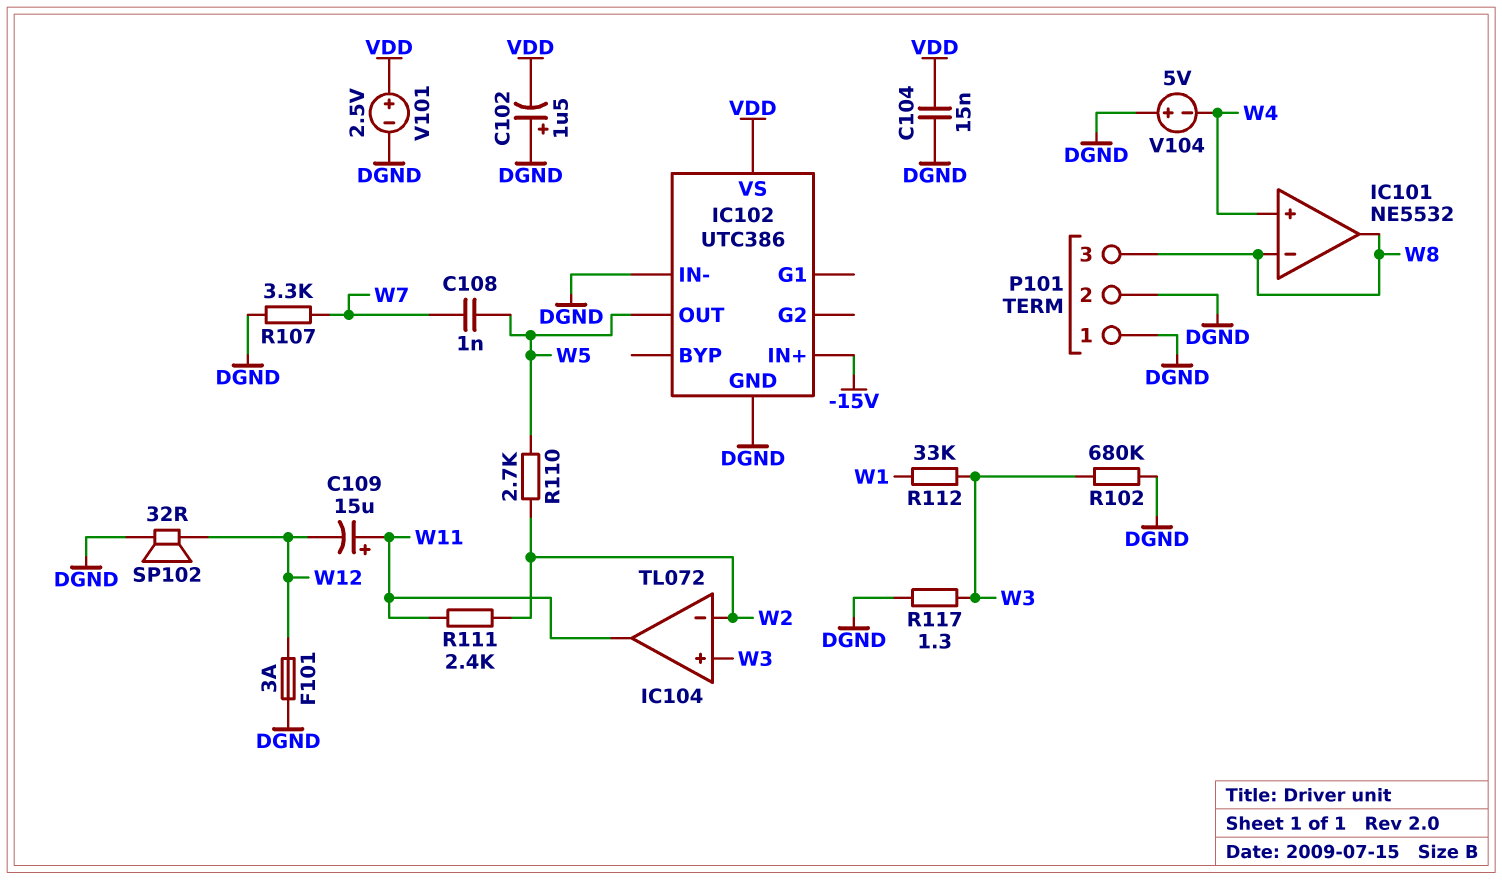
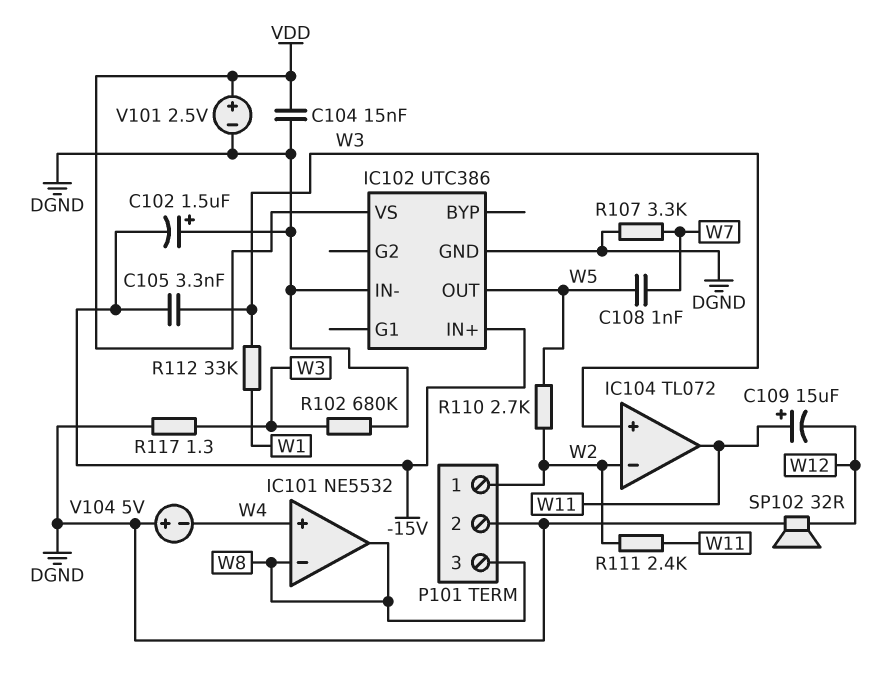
C102: 1.5uF (plus DGND, minus VDD) -> 1.5uF (plus DGND, minus -15V)
C105: none -> 3.3nF (-15V, W3)
F101: 3A (DGND, W12) -> none
P101 pin 1: DGND -> W2

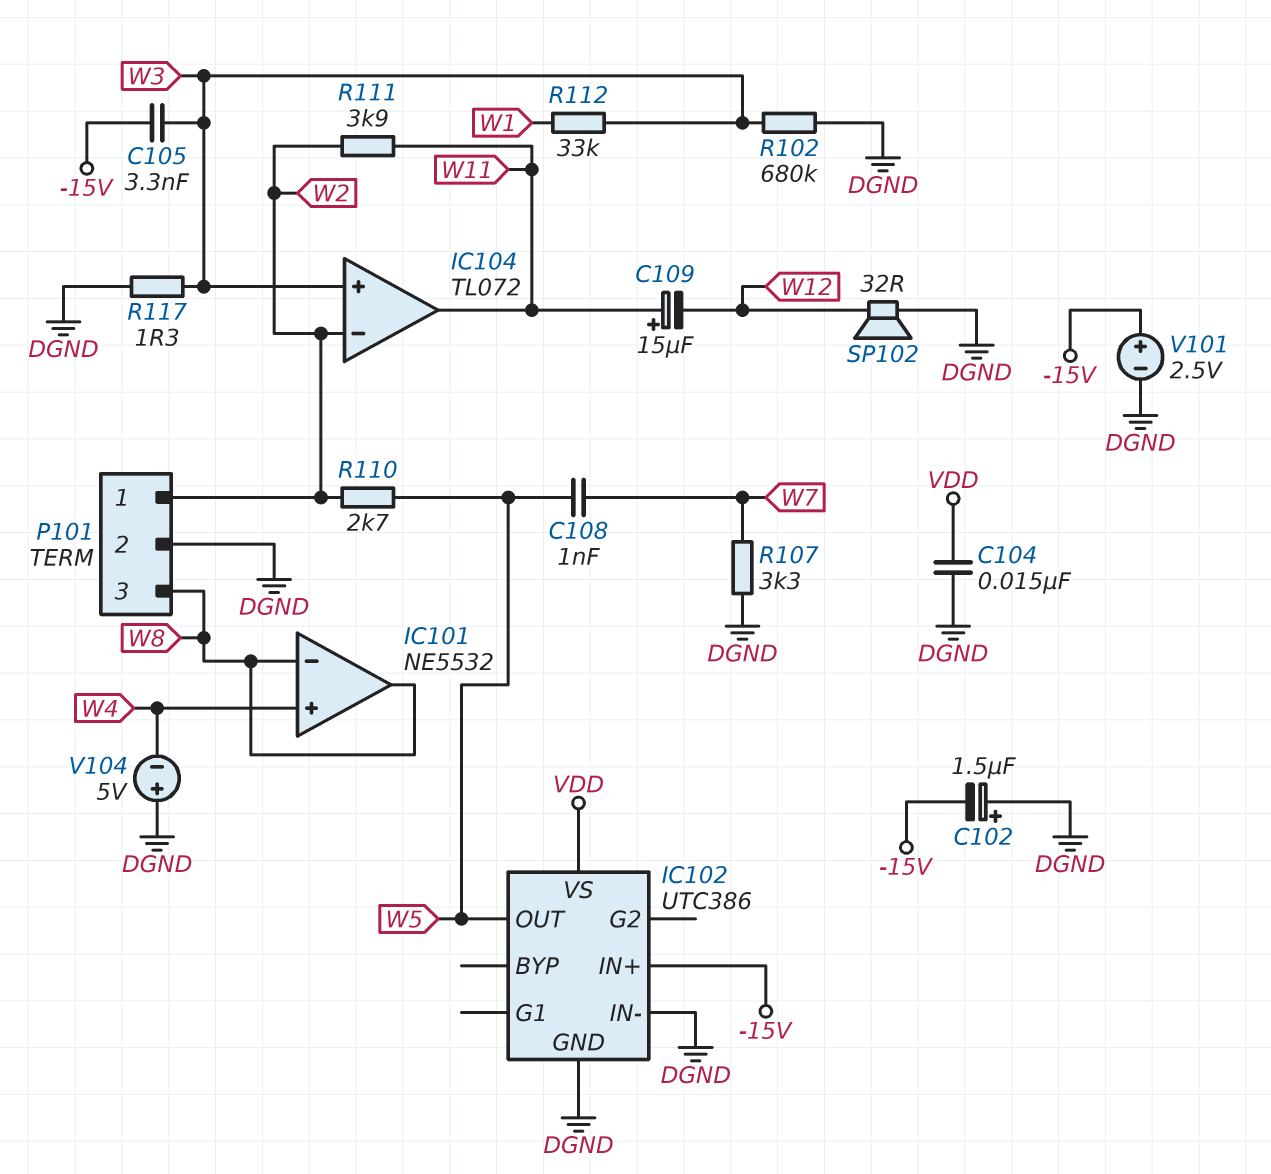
R111: 2.4k (W2, W11) -> 3.9k (W2, W11)
V101: 2.5V (plus VDD, minus DGND) -> 2.5V (plus -15V, minus DGND)

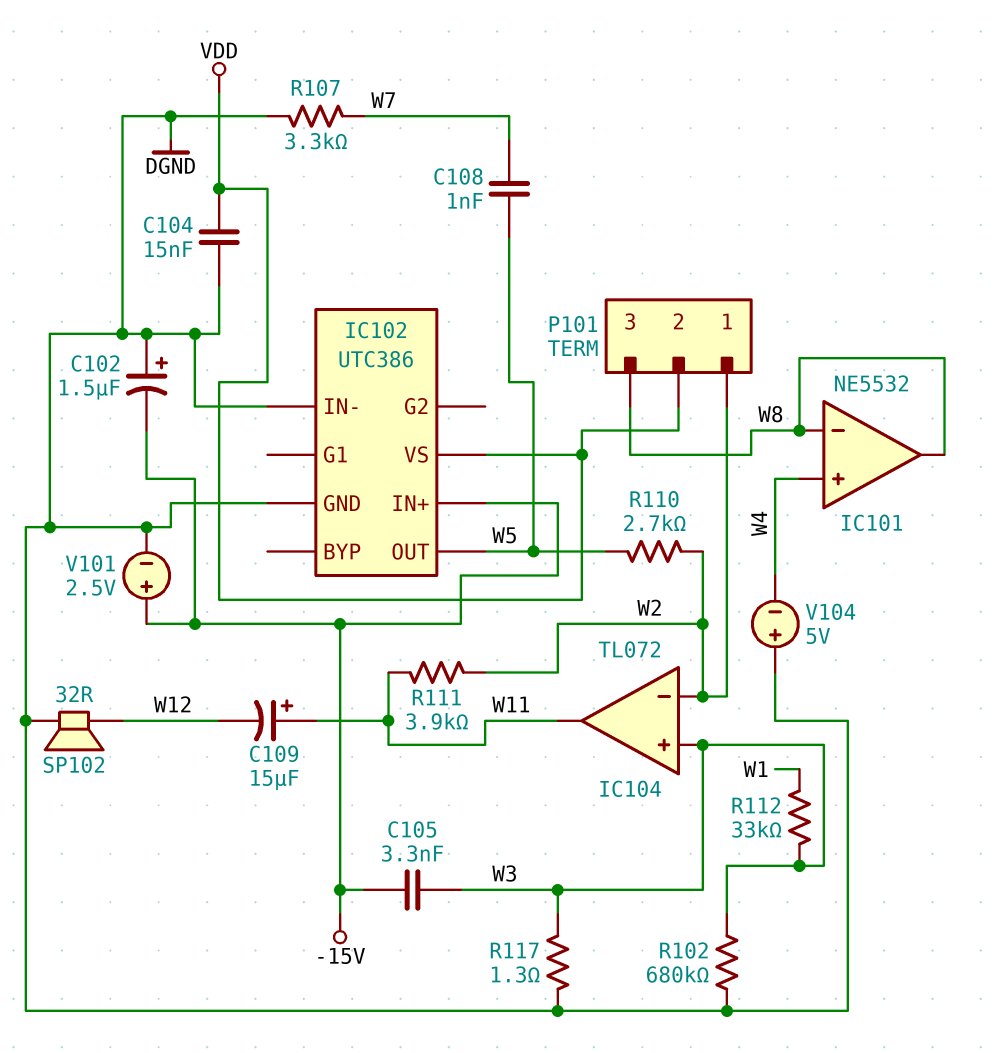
P101 pin 2: DGND -> VDD

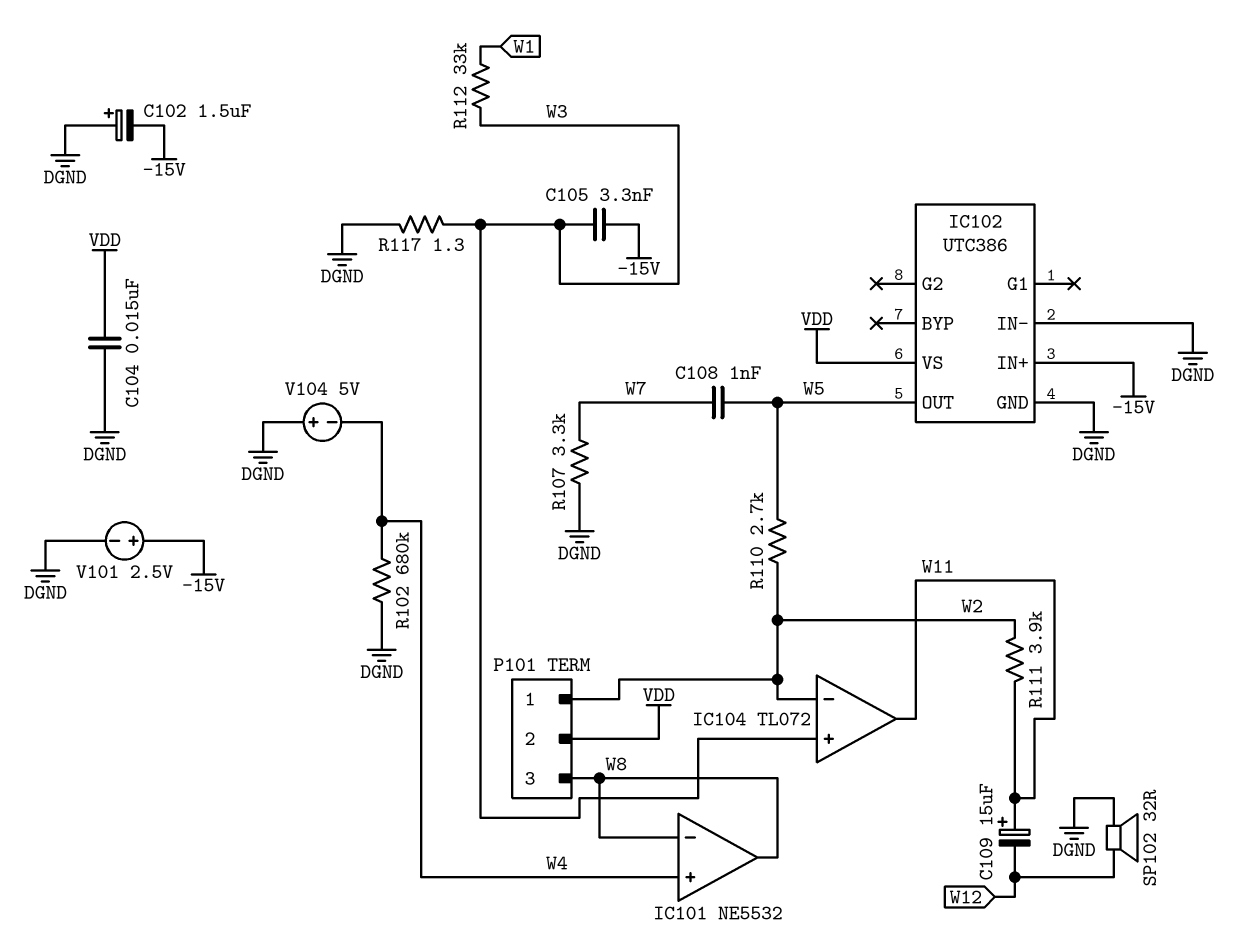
R102: 680k (DGND, W3) -> 680k (DGND, W4)

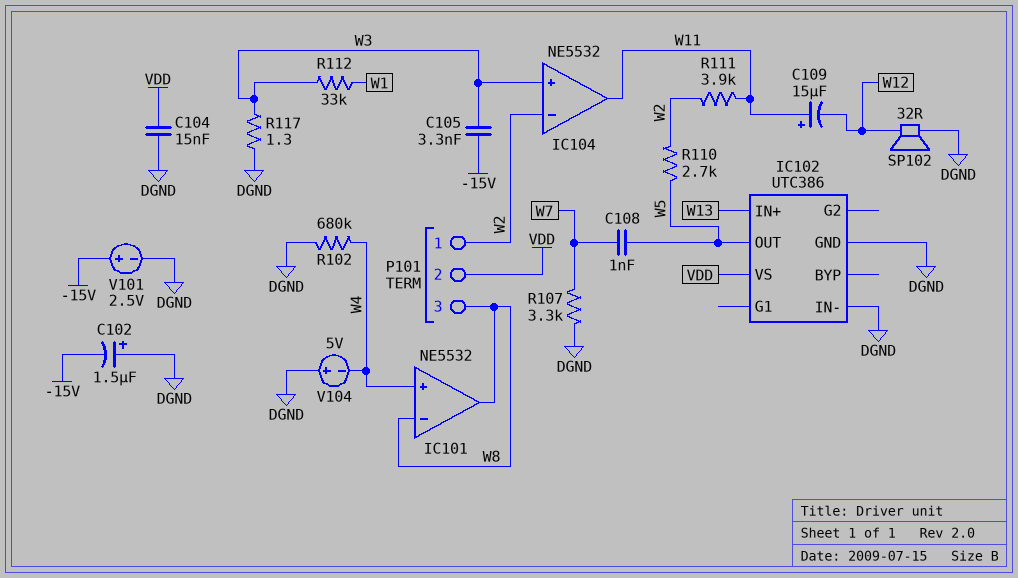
IC102 pin IN+: -15V -> W13
IC104: TL072 -> NE5532

